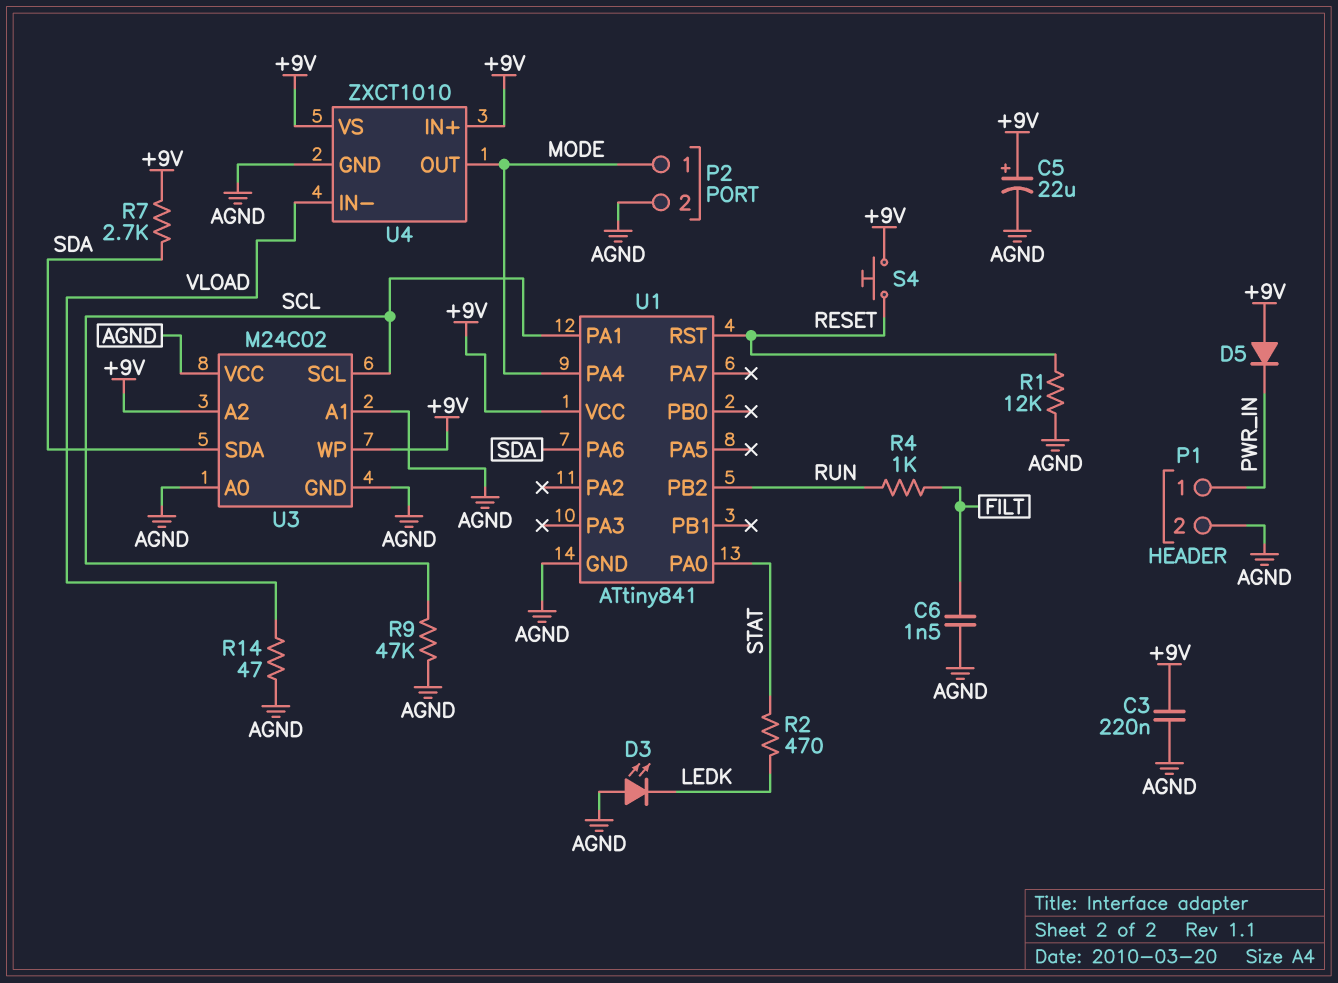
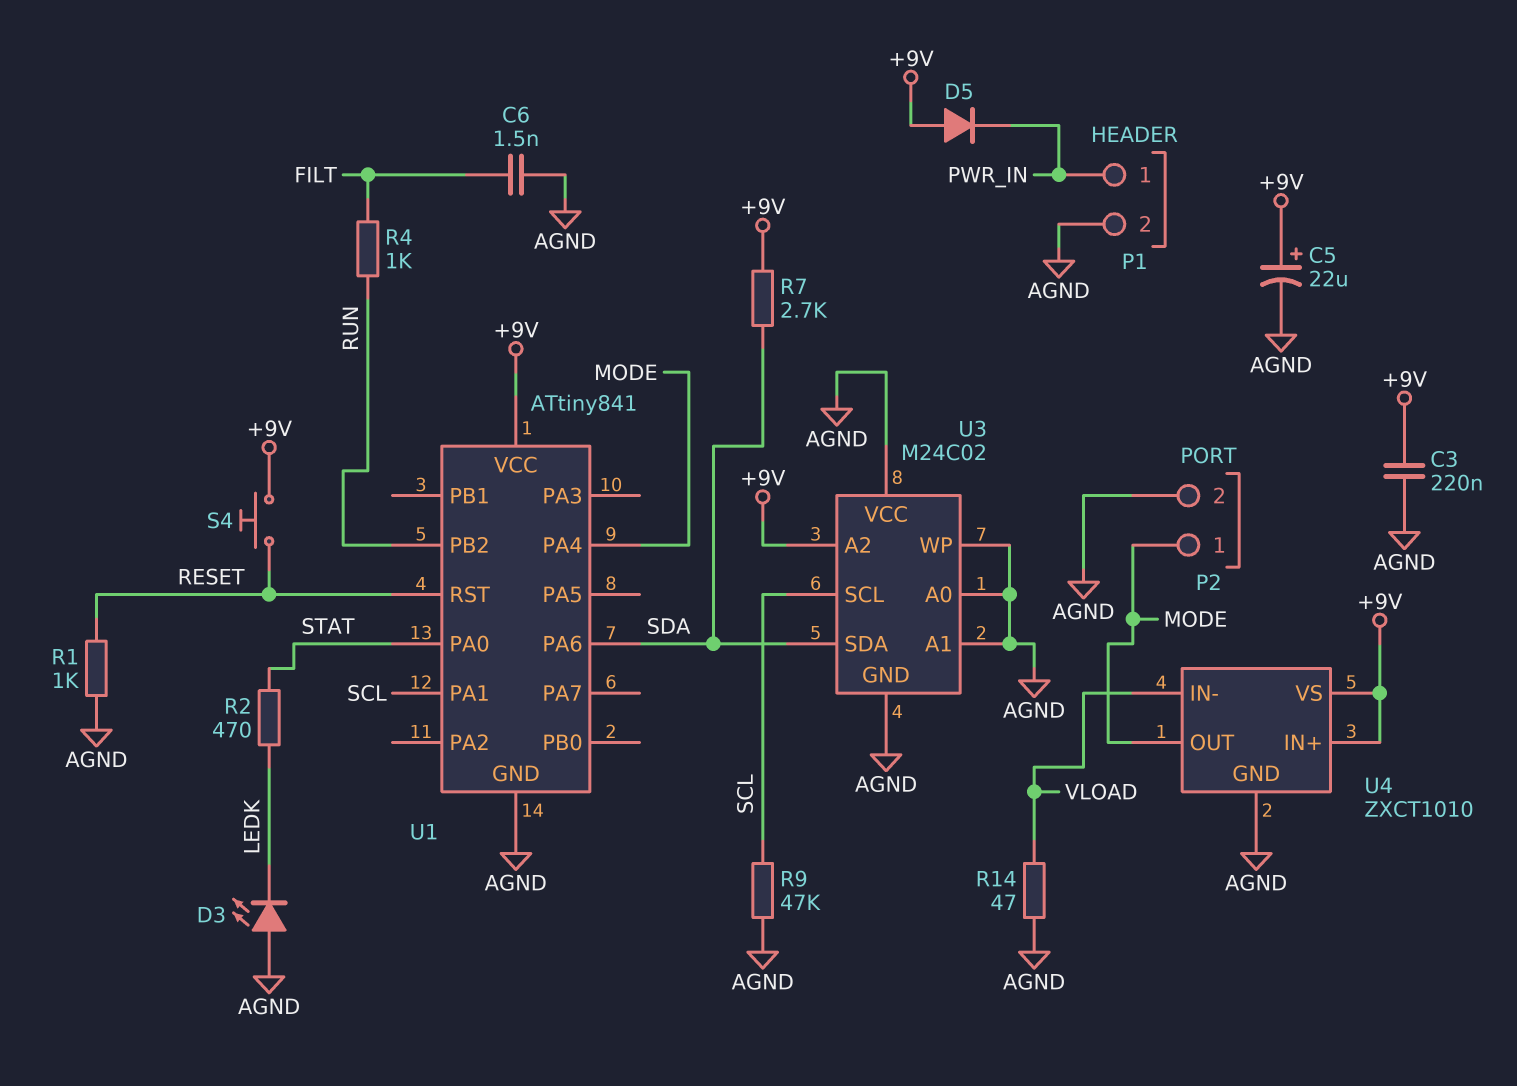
R1: 12k (AGND, RESET) -> 1k (AGND, RESET)
U3 pin WP: +9V -> AGND

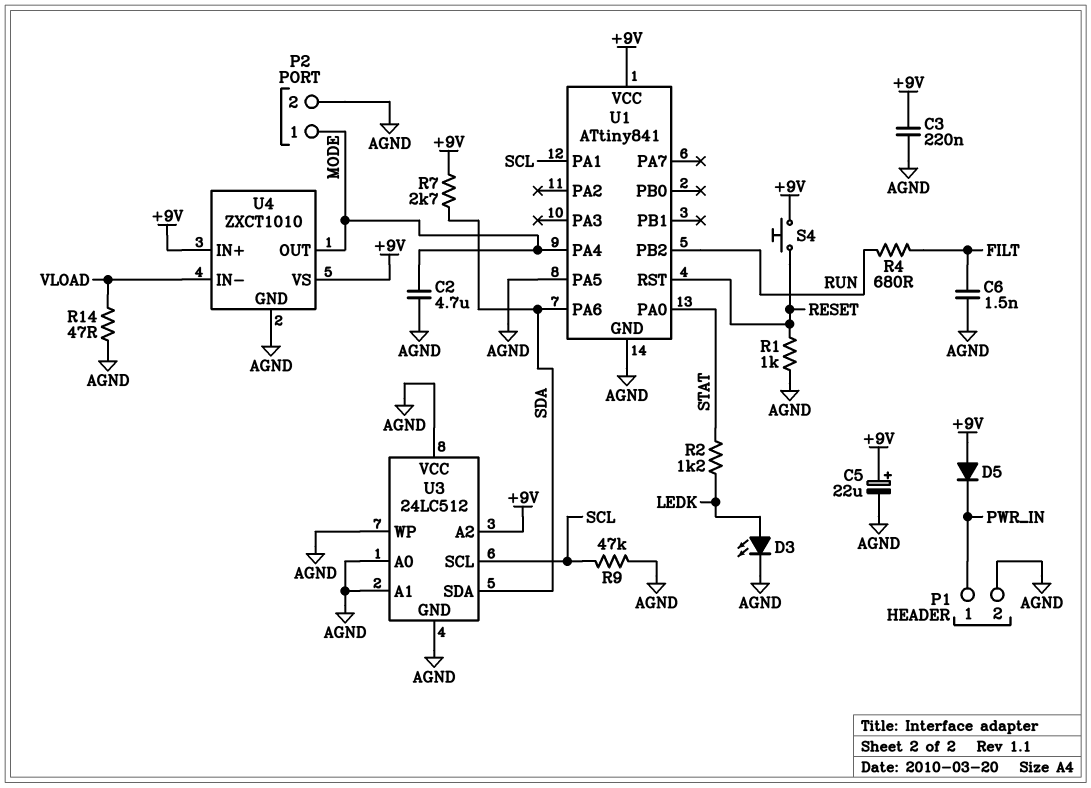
C2: none -> 4.7uF (AGND, MODE)
D3: LED (A AGND, K LEDK) -> LED (A LEDK, K AGND)
R2: 470 (LEDK, STAT) -> 1.2k (LEDK, STAT)
R4: 1k (FILT, RUN) -> 680 (FILT, RUN)
U1 pin PA5: none -> AGND
U3: M24C02 -> 24LC512

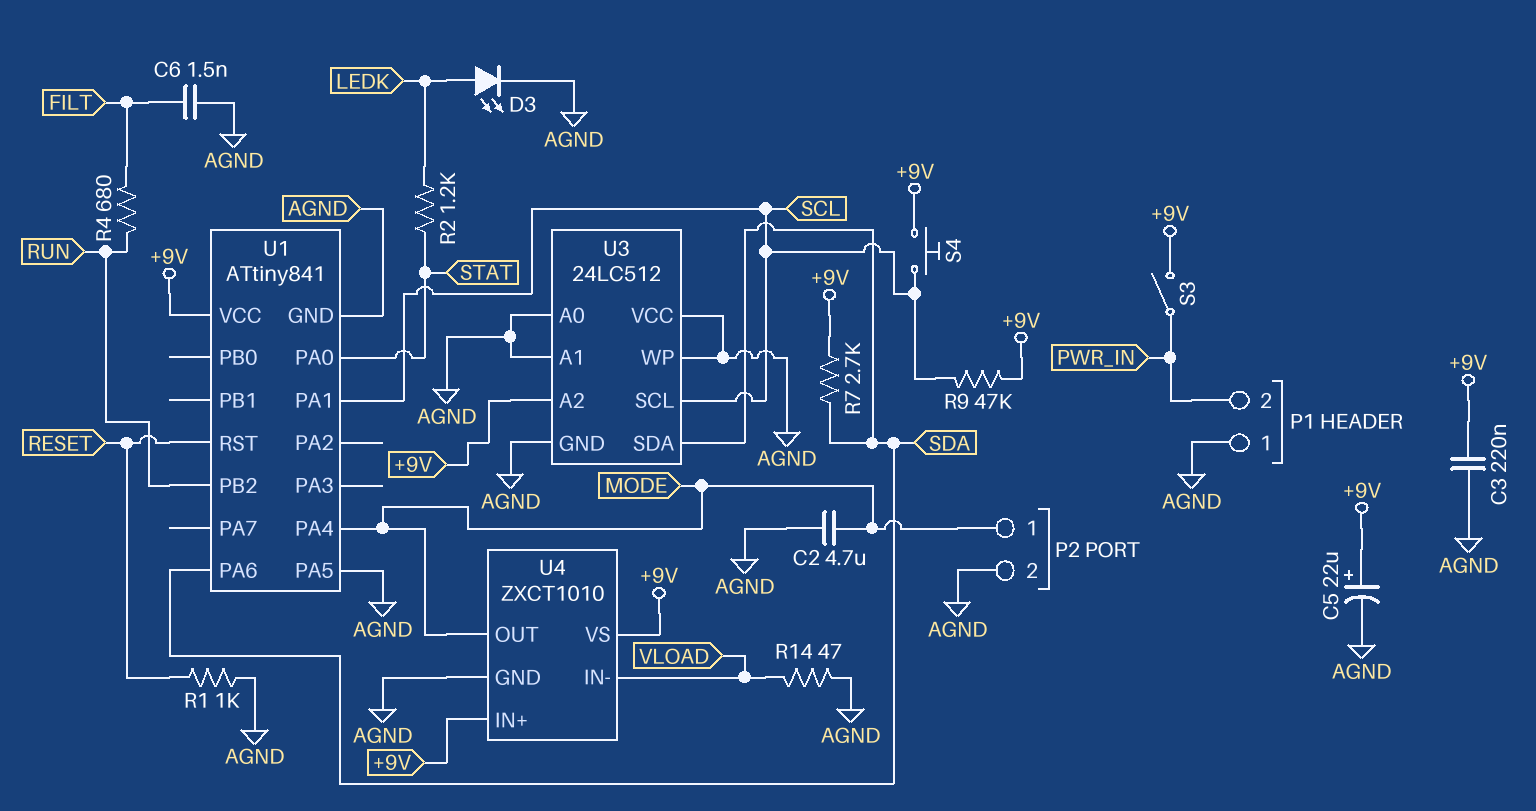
D5: diode (A +9V, K PWR_IN) -> none
P1 pin 1: PWR_IN -> AGND
P1 pin 2: AGND -> PWR_IN
R9: 47k (AGND, SCL) -> 47k (+9V, SCL)
S3: none -> switch (+9V, PWR_IN)
S4: button (+9V, RESET) -> button (+9V, SCL)

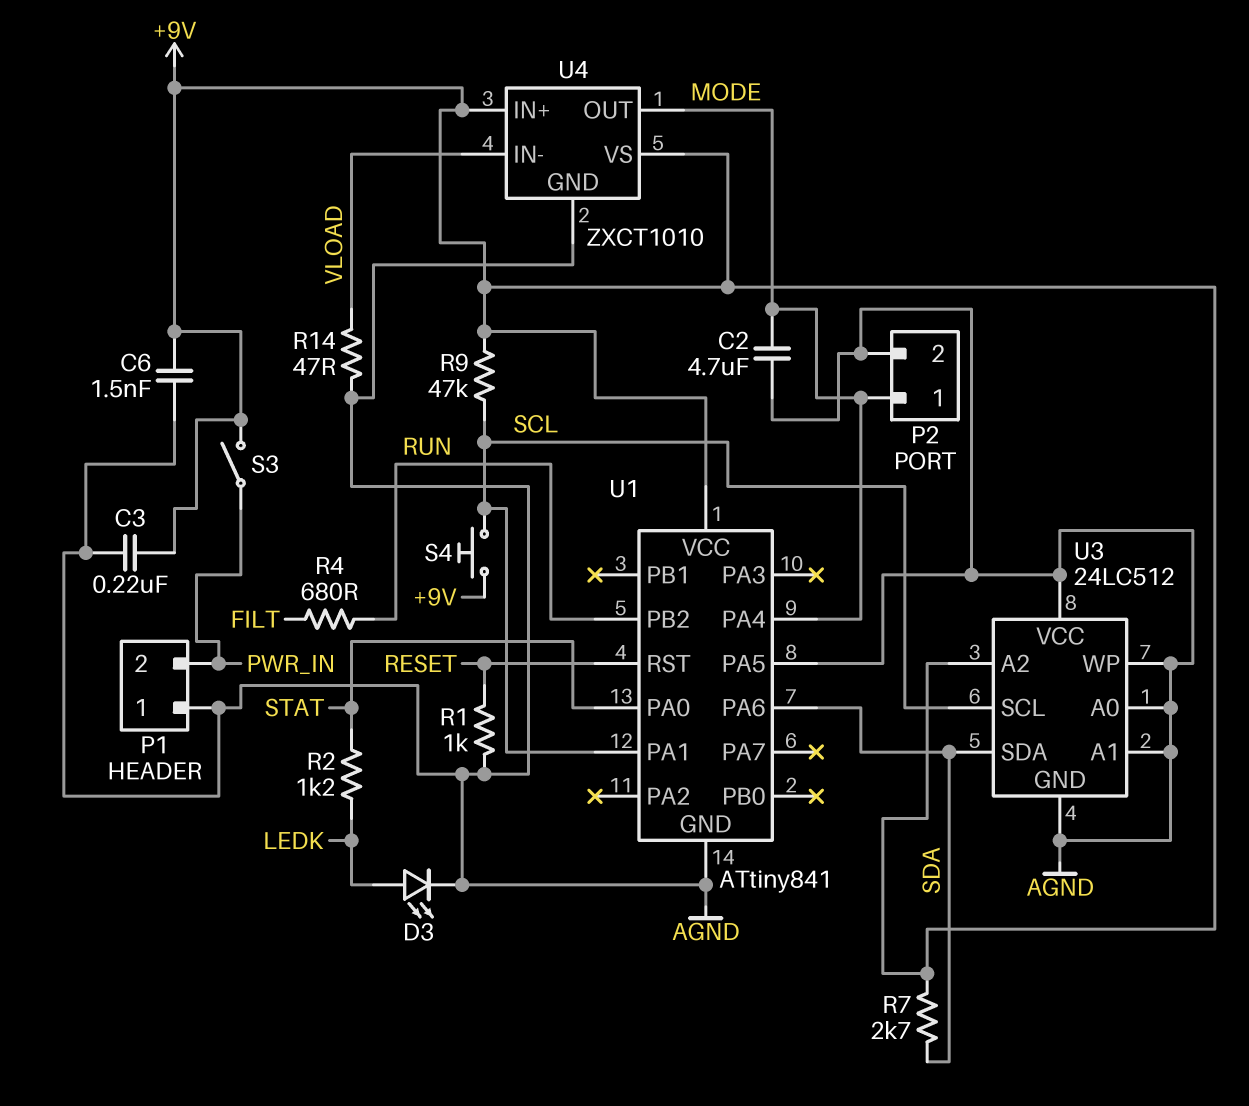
C5: 22uF (plus +9V, minus AGND) -> none
C6: 1.5nF (AGND, FILT) -> 1.5nF (+9V, AGND)

